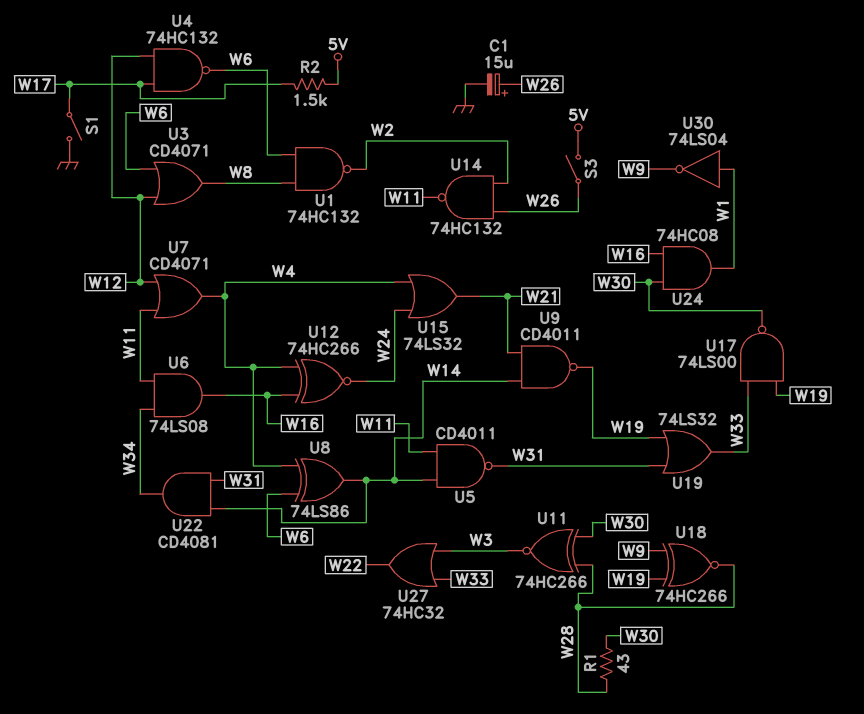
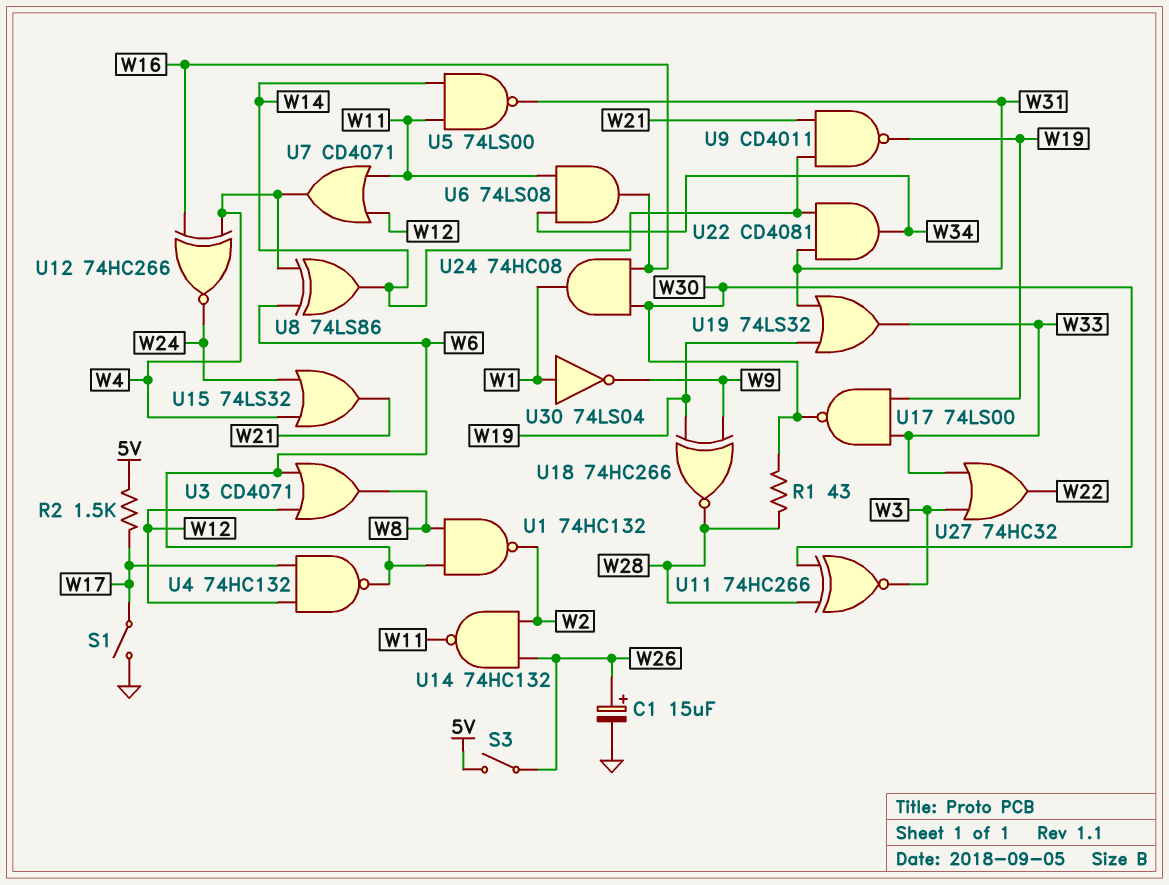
U5: NAND CD4011 (in W11, in W14, out W31) -> NAND 74LS00 (in W11, in W14, out W31)

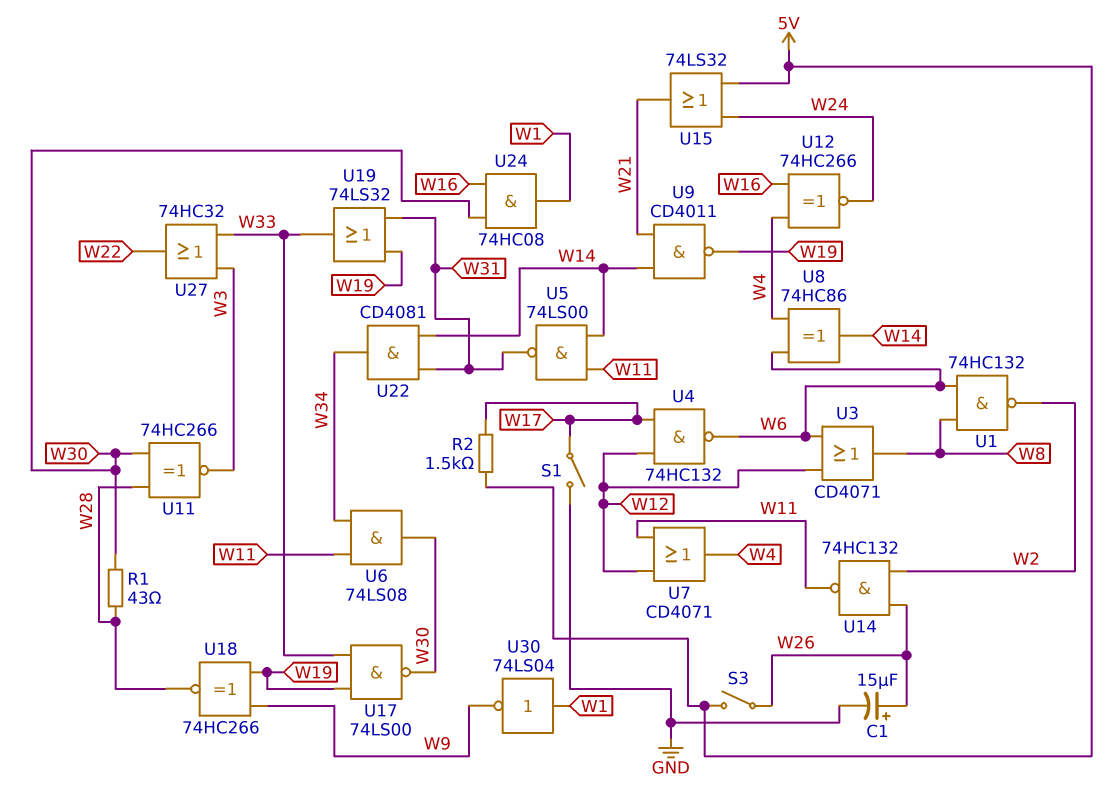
U6: AND 74LS08 (in W11, in W34, out W16) -> AND 74LS08 (in W11, in W34, out W30)
U8: XOR 74LS86 (in W4, in W6, out W14) -> XOR 74HC86 (in W4, in W6, out W14)
U15: OR 74LS32 (in W4, in W24, out W21) -> OR 74LS32 (in 5V, in W24, out W21)

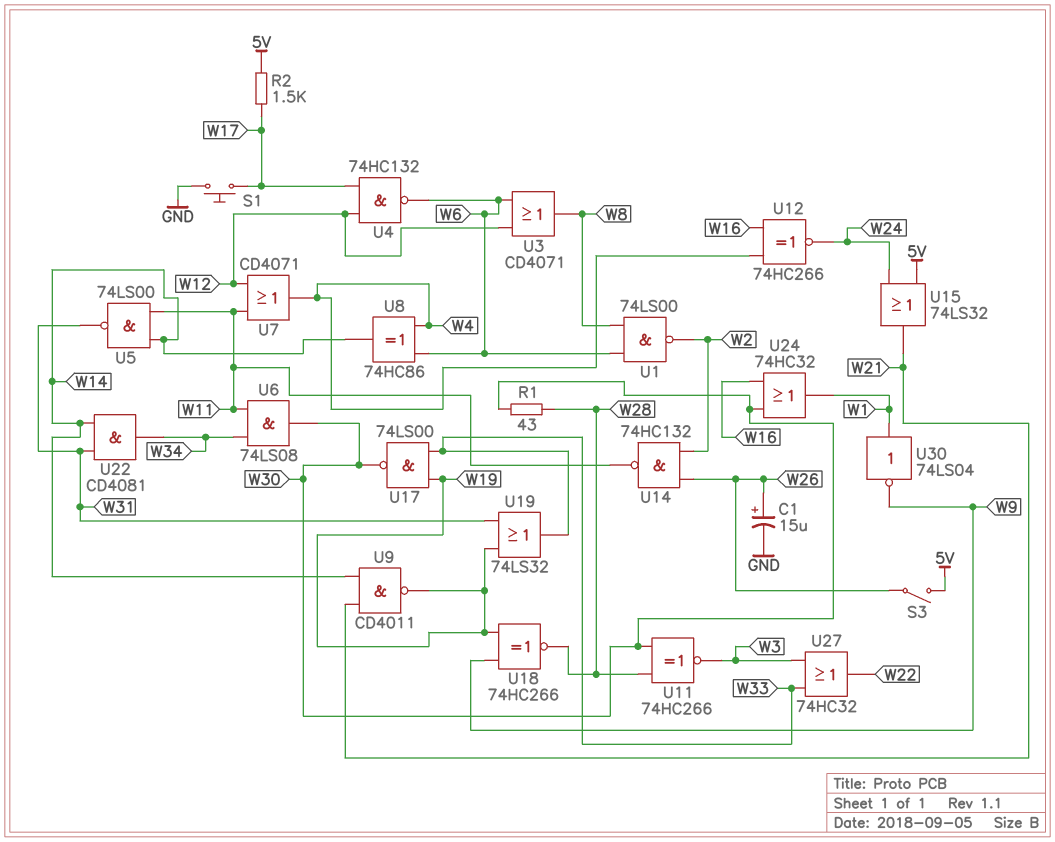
S1: switch (GND, W17) -> button (GND, W17)
U1: NAND 74HC132 (in W6, in W8, out W2) -> NAND 74LS00 (in W6, in W8, out W2)
U24: AND 74HC08 (in W16, in W30, out W1) -> OR 74HC32 (in W16, in W30, out W1)

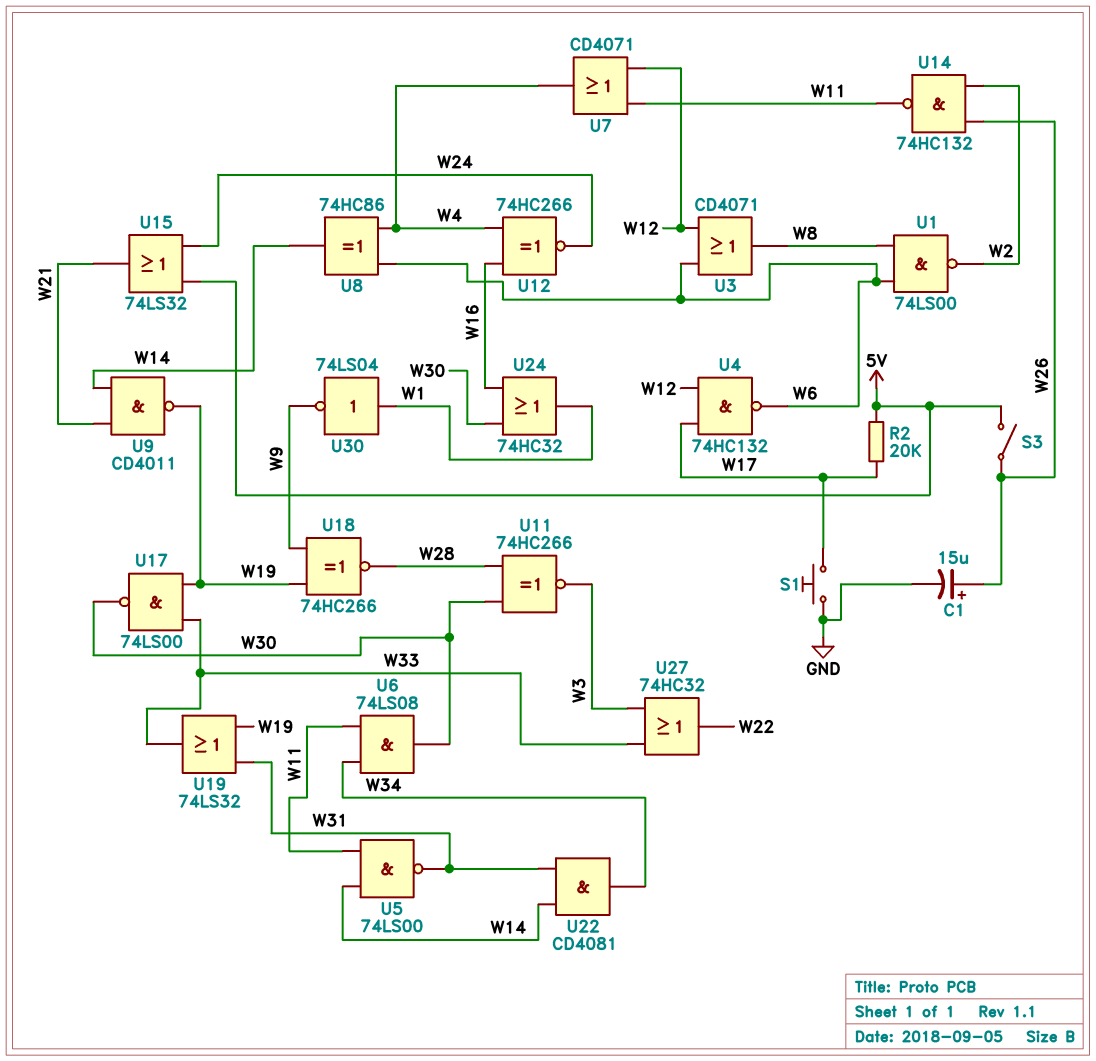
R1: 43 (W28, W30) -> none
R2: 1.5k (5V, W17) -> 20k (5V, W17)

